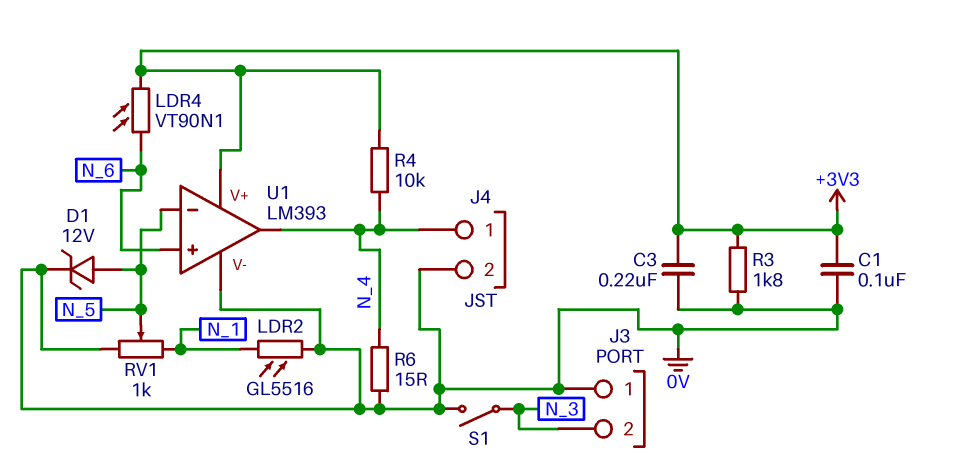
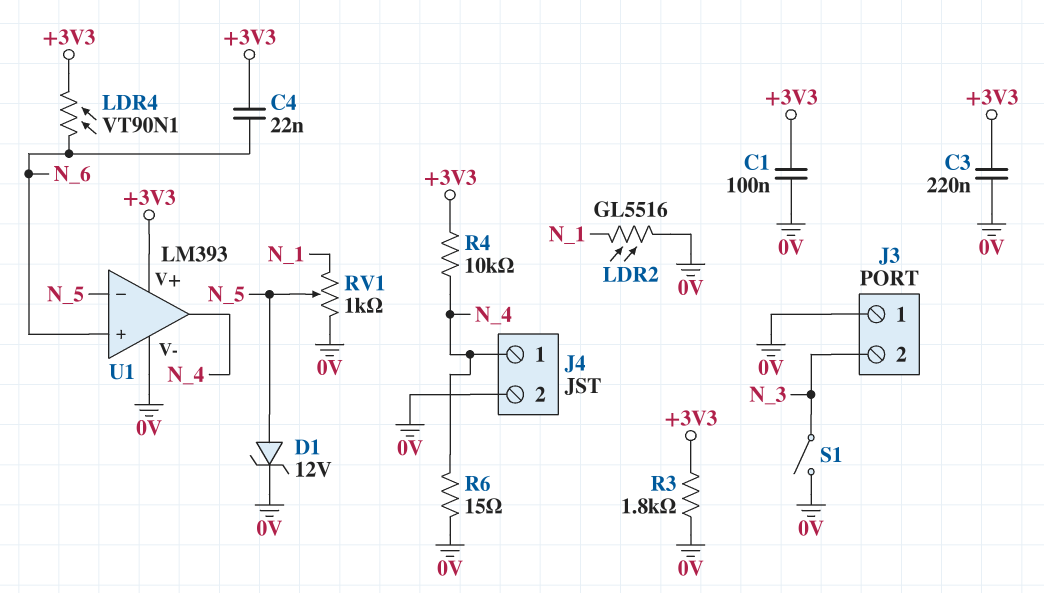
C4: none -> 22nF (+3V3, N_6)

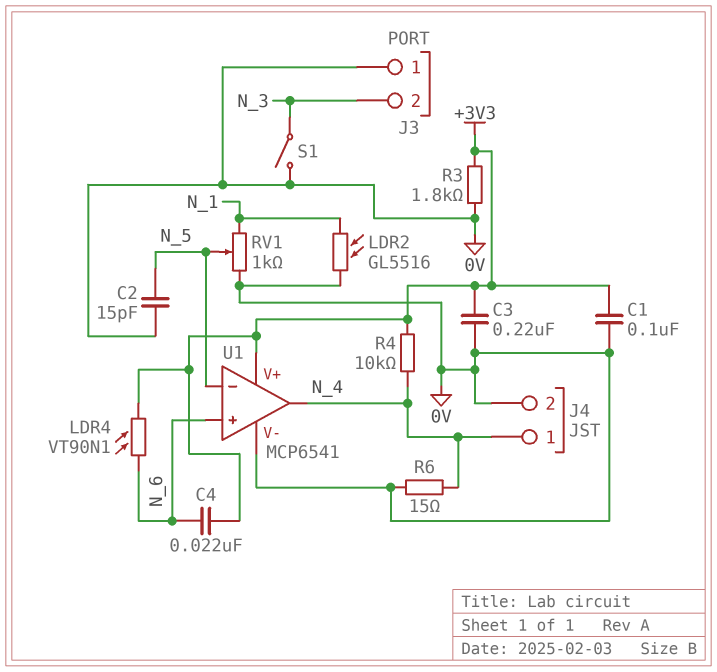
C2: none -> 15pF (0V, N_5)
D1: zener 12V (A N_5, K 0V) -> none
U1: LM393 -> MCP6541

